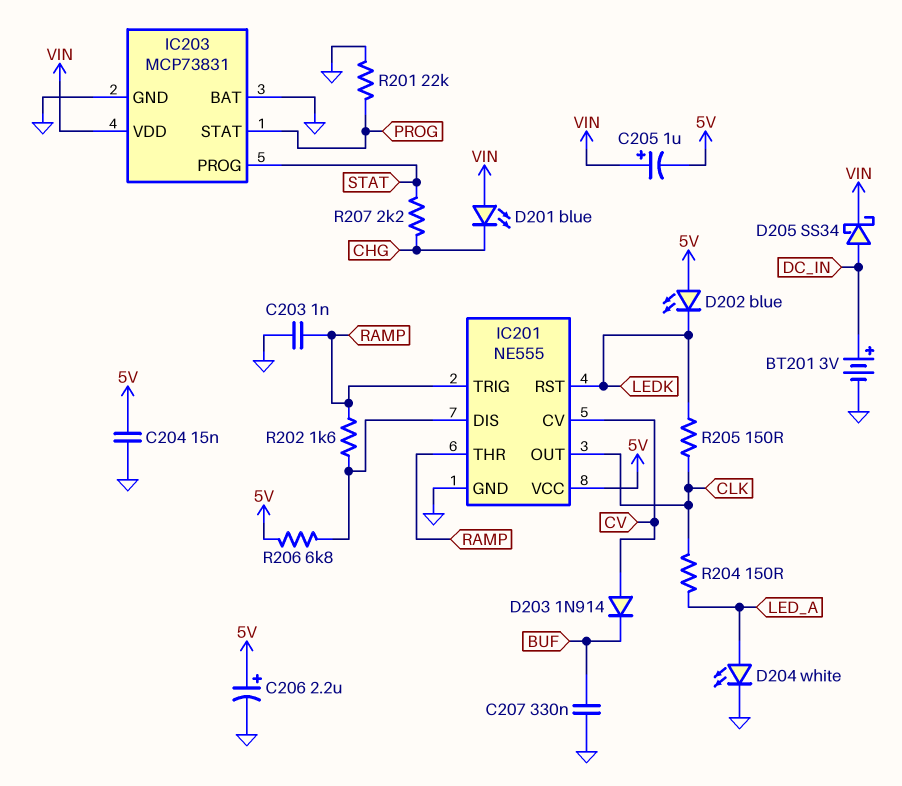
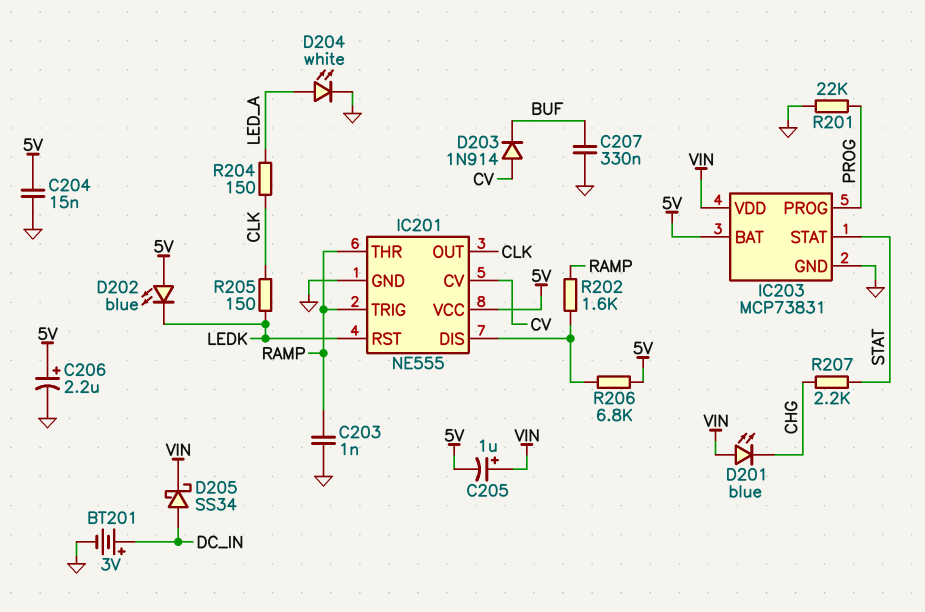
IC203 pin BAT: GND -> 5V
IC203 pin PROG: STAT -> PROG
IC203 pin STAT: PROG -> STAT

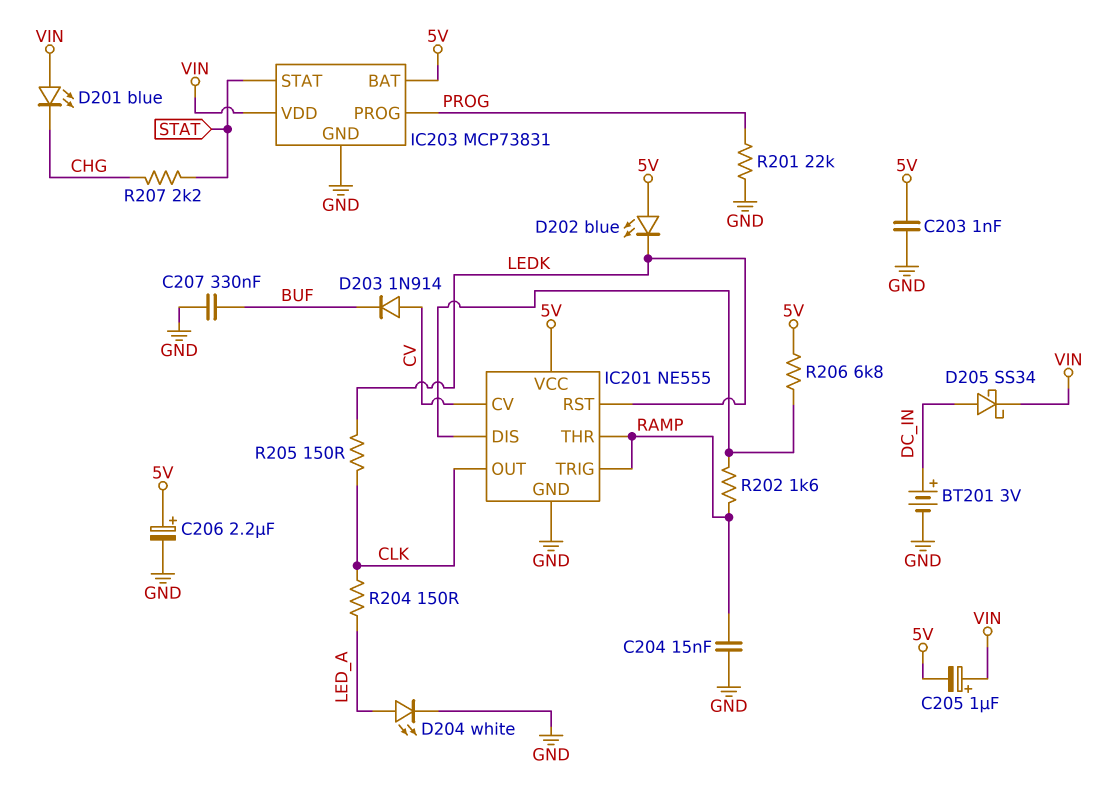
C203: 1nF (GND, RAMP) -> 1nF (5V, GND)
C204: 15nF (5V, GND) -> 15nF (GND, RAMP)

